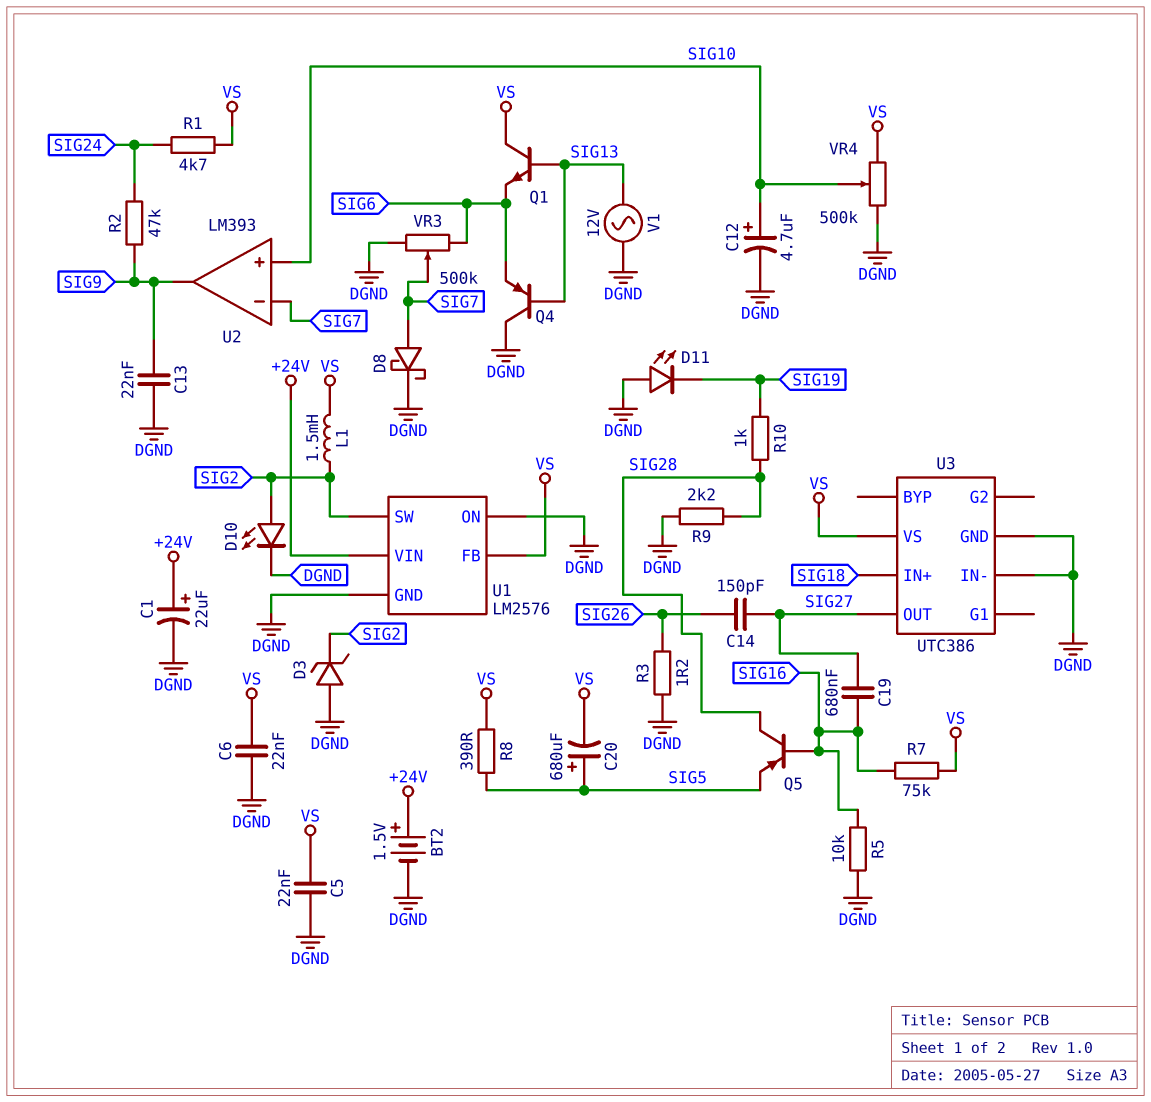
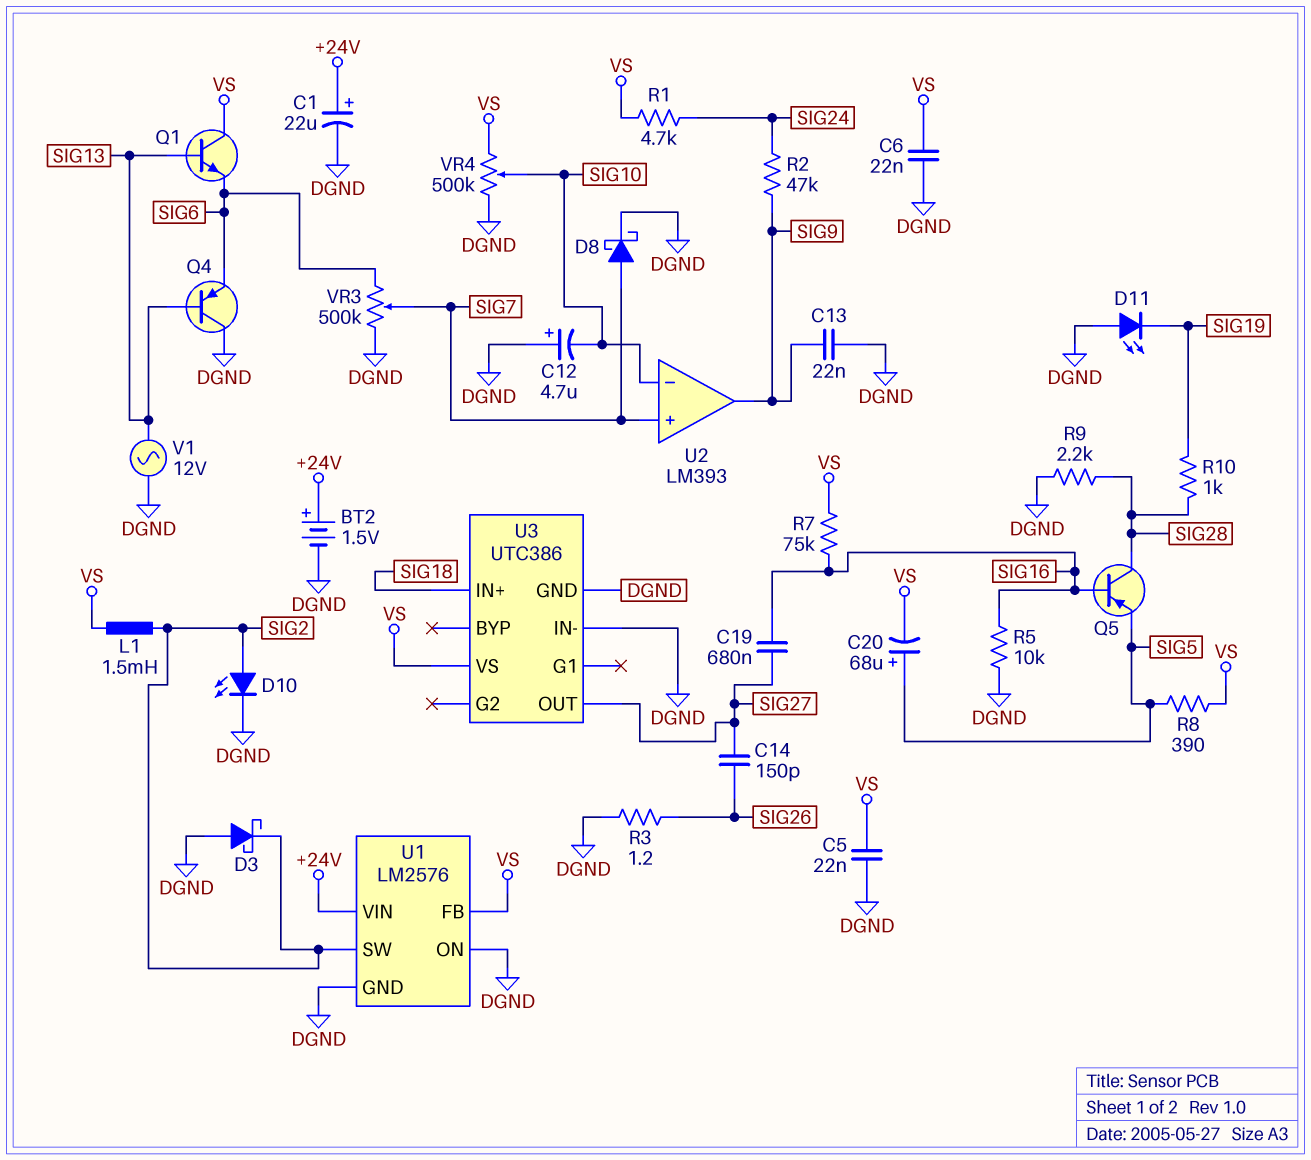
C12: 4.7uF (plus SIG10, minus DGND) -> 4.7uF (plus DGND, minus SIG10)
C20: 680uF (plus SIG5, minus VS) -> 68uF (plus SIG5, minus VS)
D3: zener (A DGND, K SIG2) -> schottky (A DGND, K SIG2)
U2 pin in+: SIG10 -> SIG7
U2 pin in-: SIG7 -> SIG10

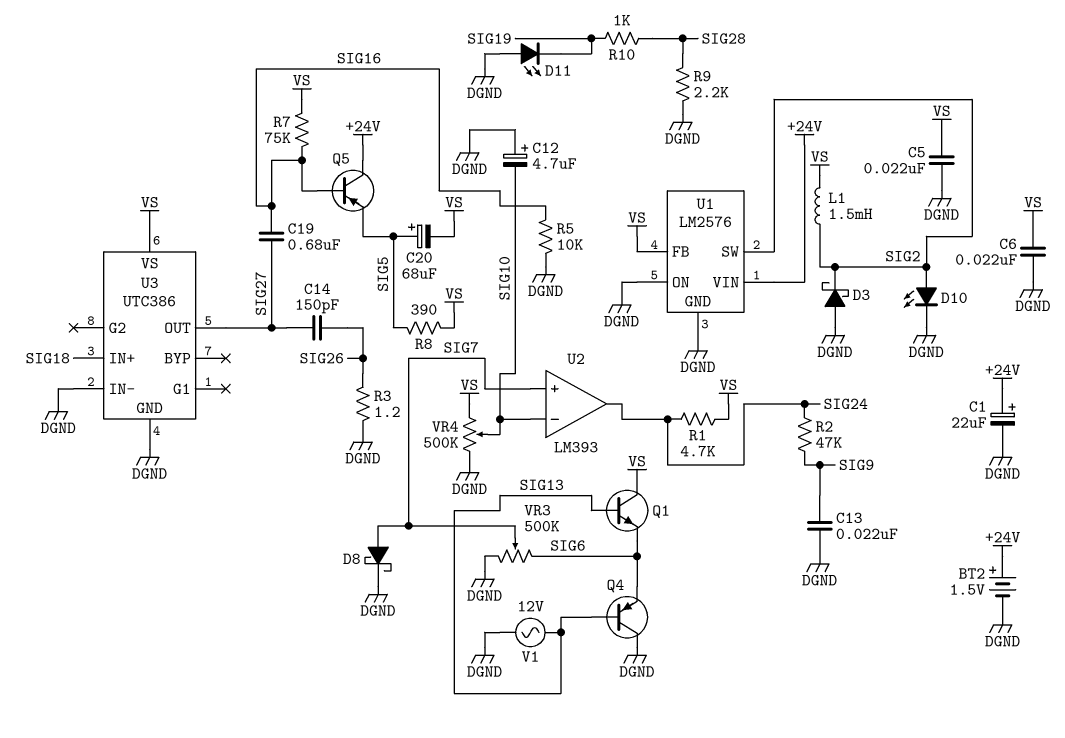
Q5: PNP (B SIG16, C SIG28, E SIG5) -> PNP (B SIG16, C +24V, E SIG5)
U2 pin out: SIG9 -> SIG24

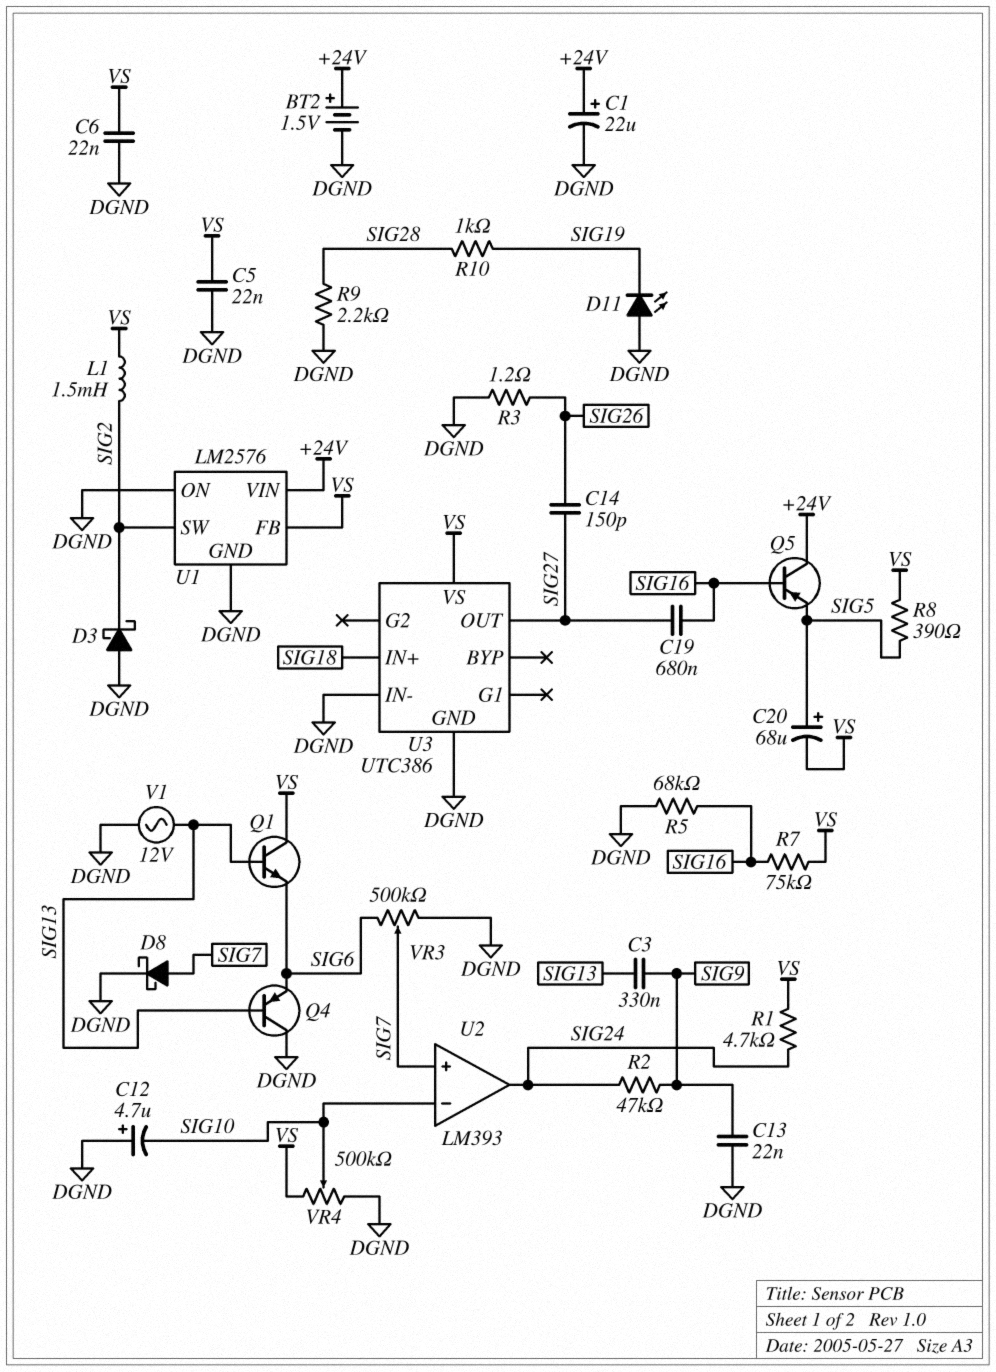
C3: none -> 330nF (SIG9, SIG13)
D10: LED (A SIG2, K DGND) -> none
R5: 10k (DGND, SIG16) -> 68k (DGND, SIG16)

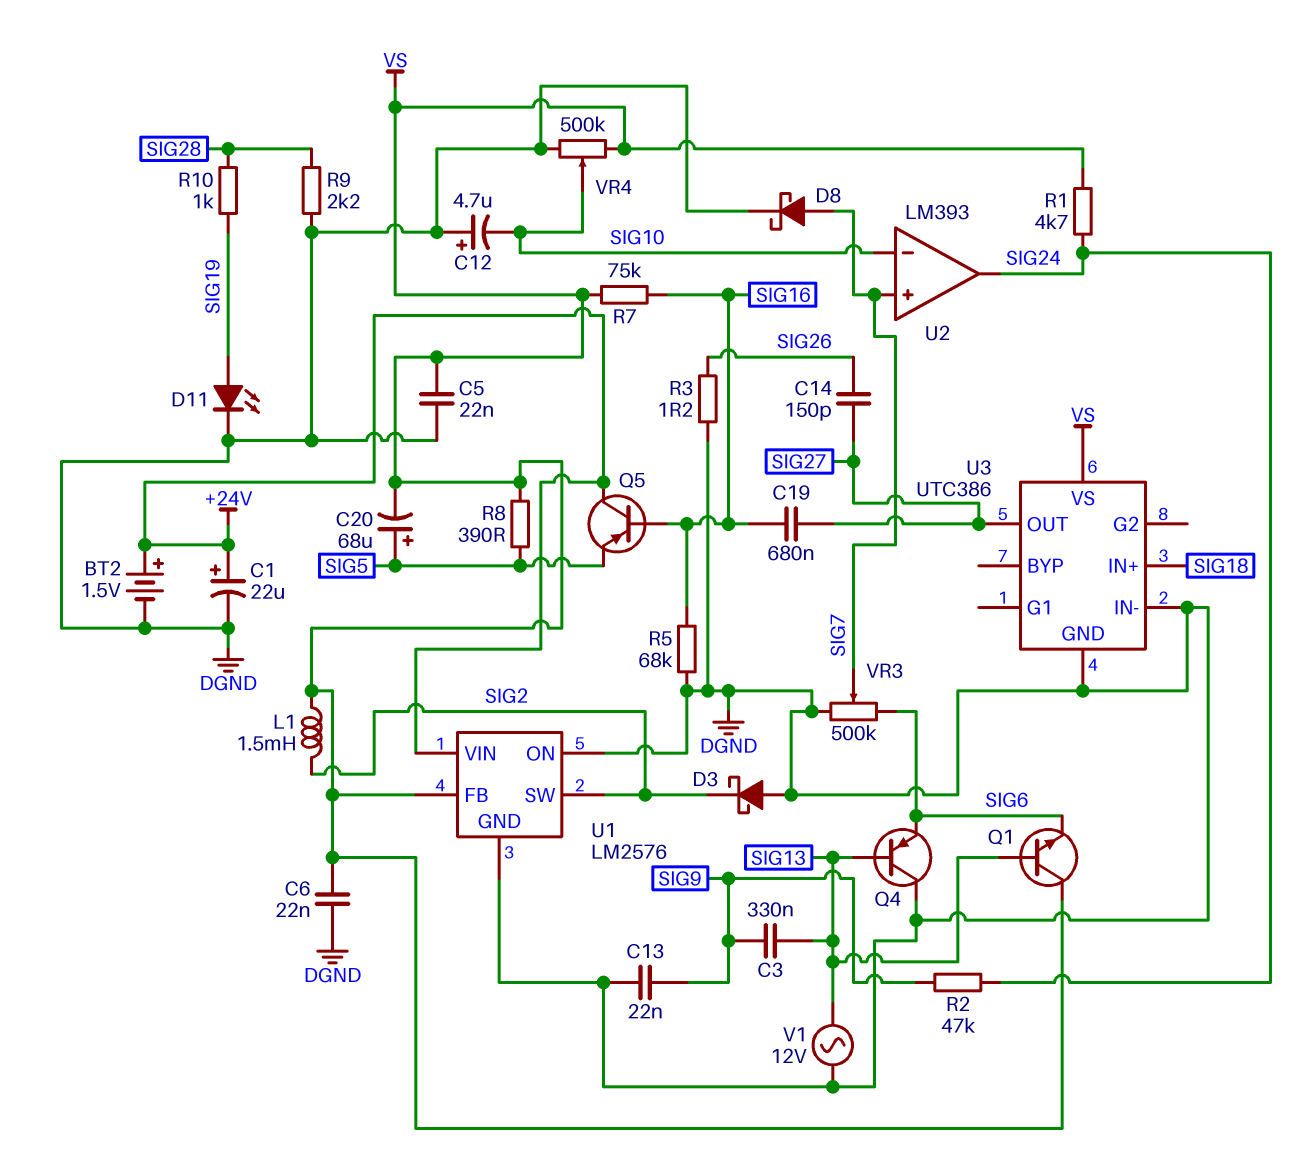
D11: LED (A DGND, K SIG19) -> LED (A SIG19, K DGND)

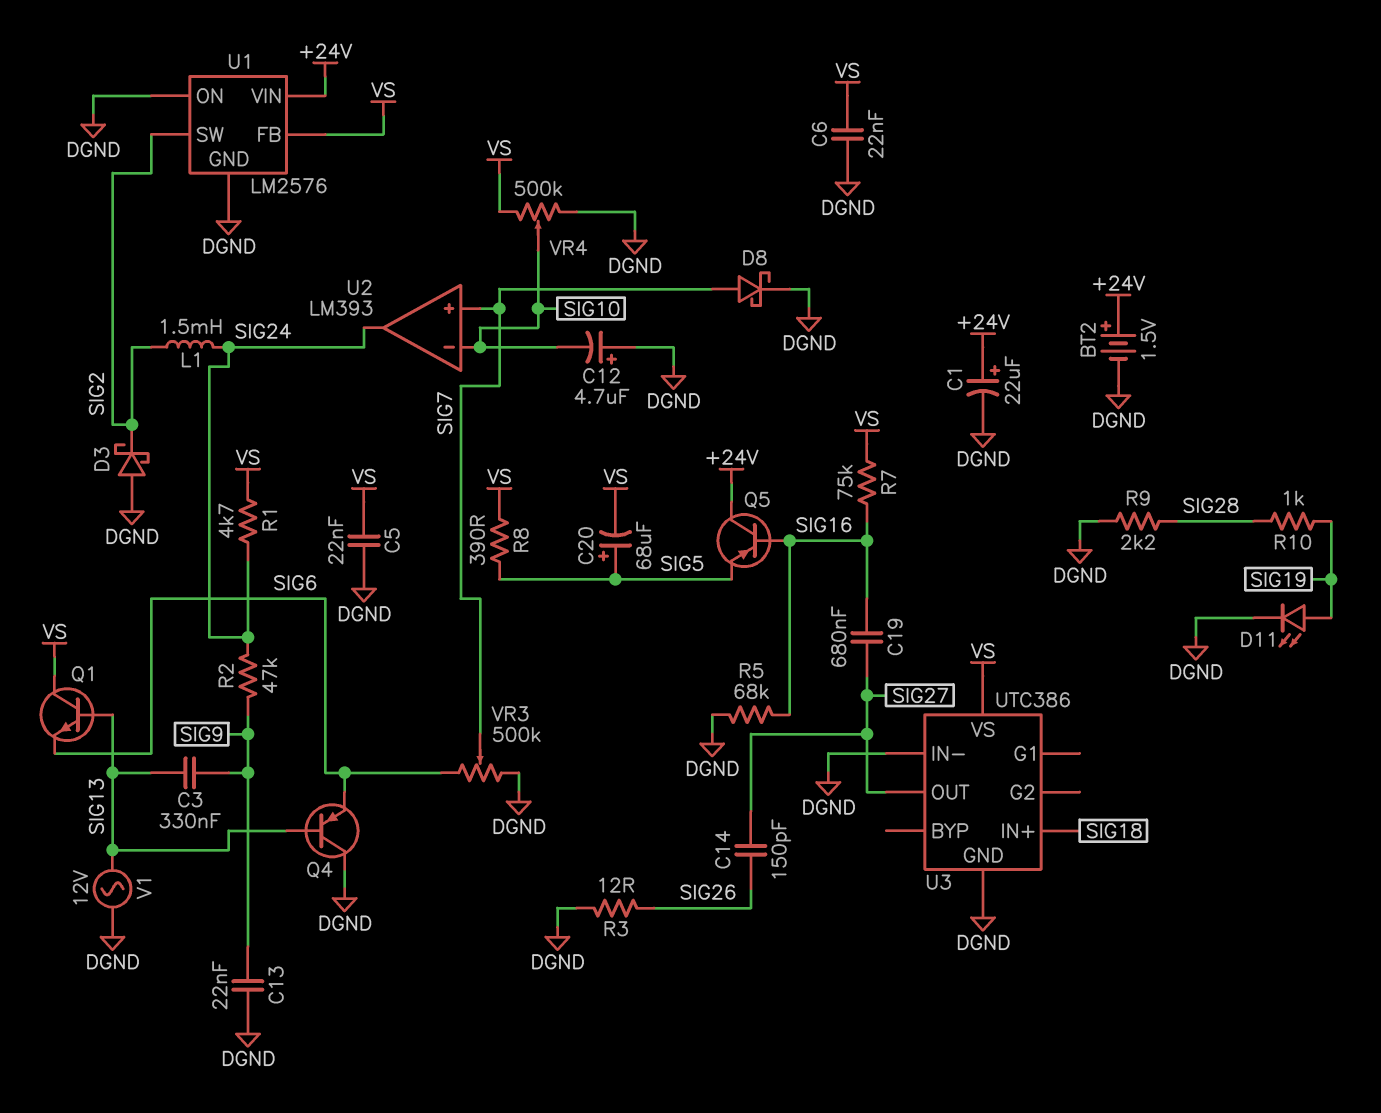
L1: 1.5mH (SIG2, VS) -> 1.5mH (SIG2, SIG24)
R3: 1.2 (DGND, SIG26) -> 12 (DGND, SIG26)

